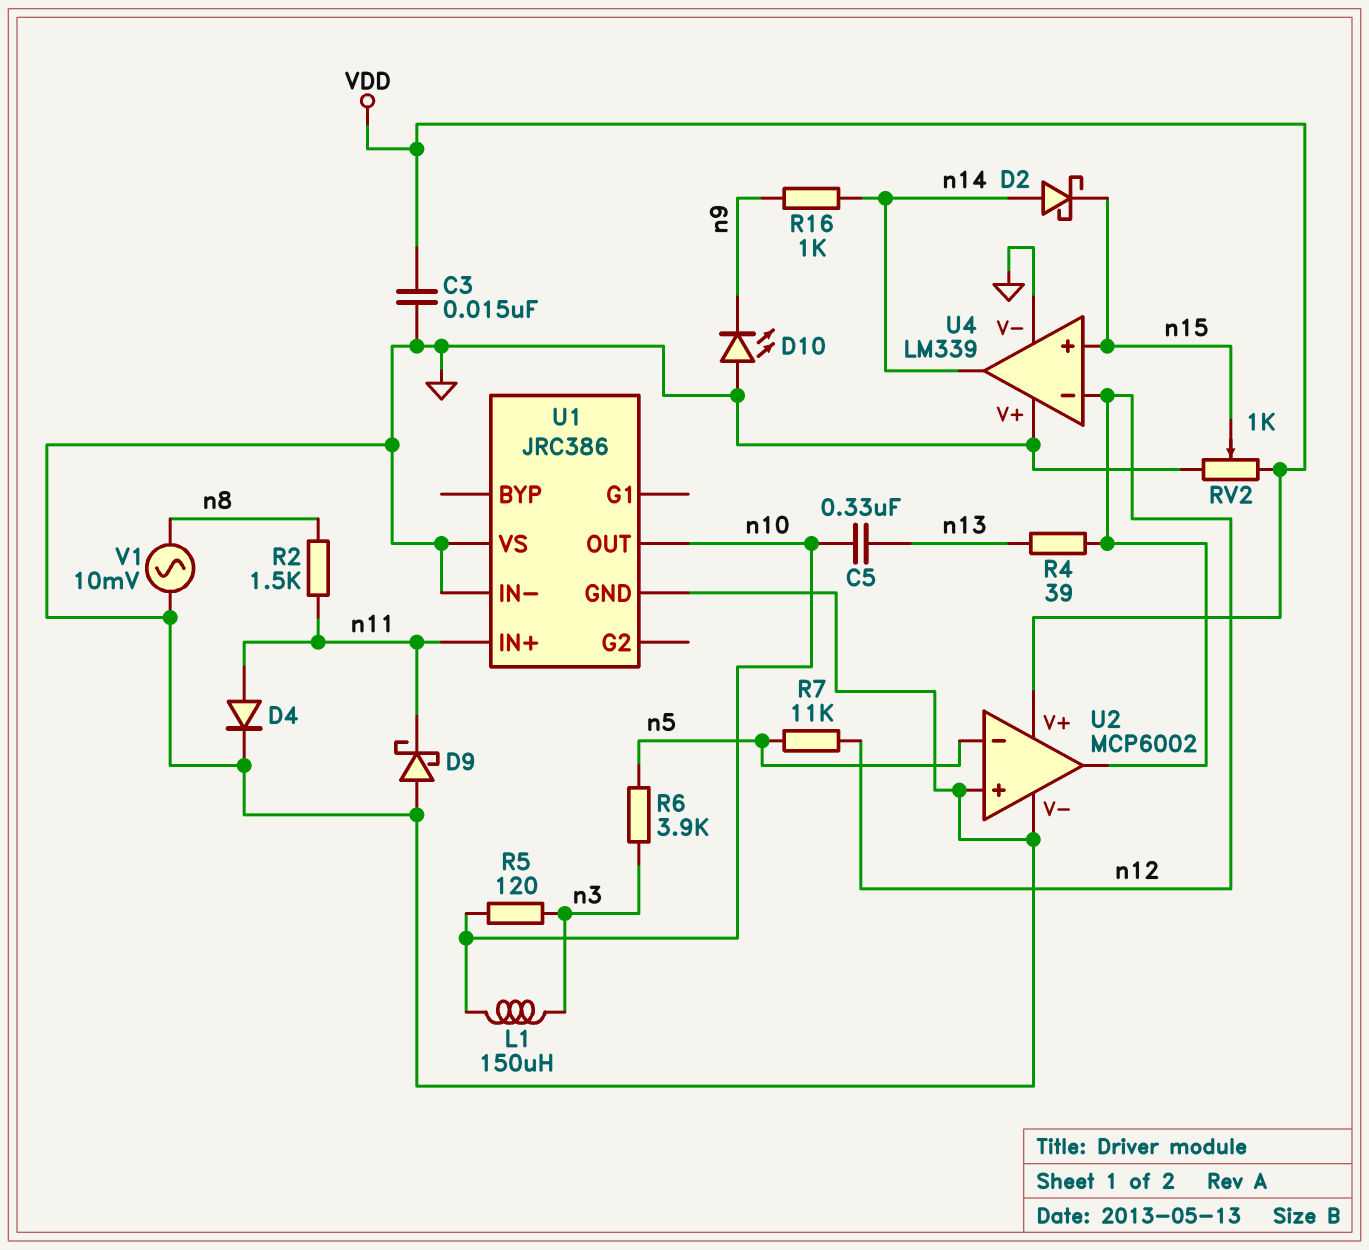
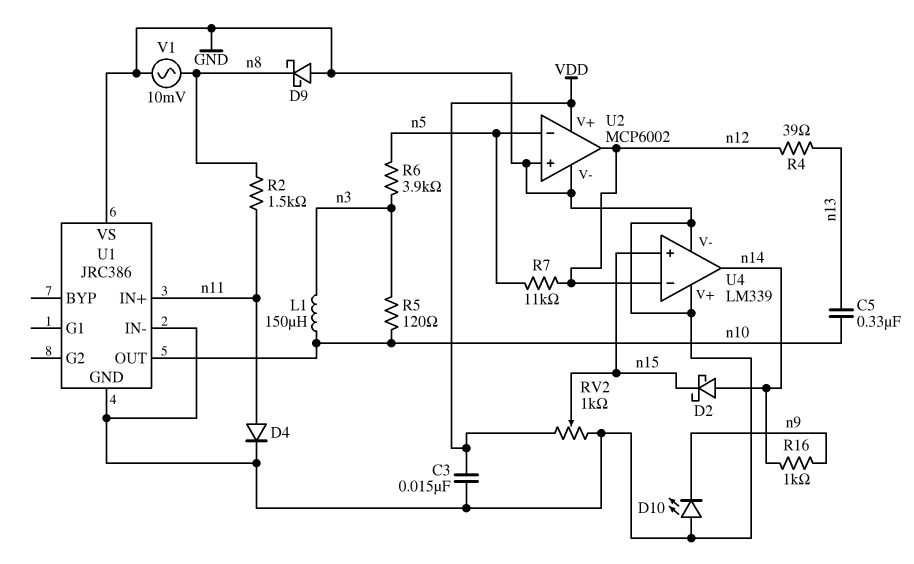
D9: schottky (A GND, K n11) -> schottky (A GND, K n8)

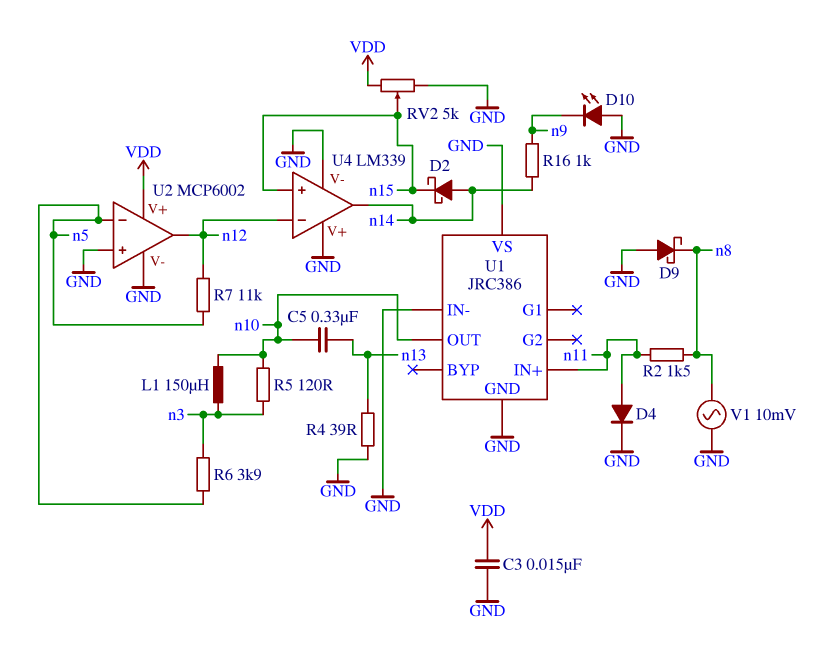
R4: 39 (n12, n13) -> 39 (GND, n13)
RV2: 1k (GND, VDD, wiper n15) -> 5k (GND, VDD, wiper n15)

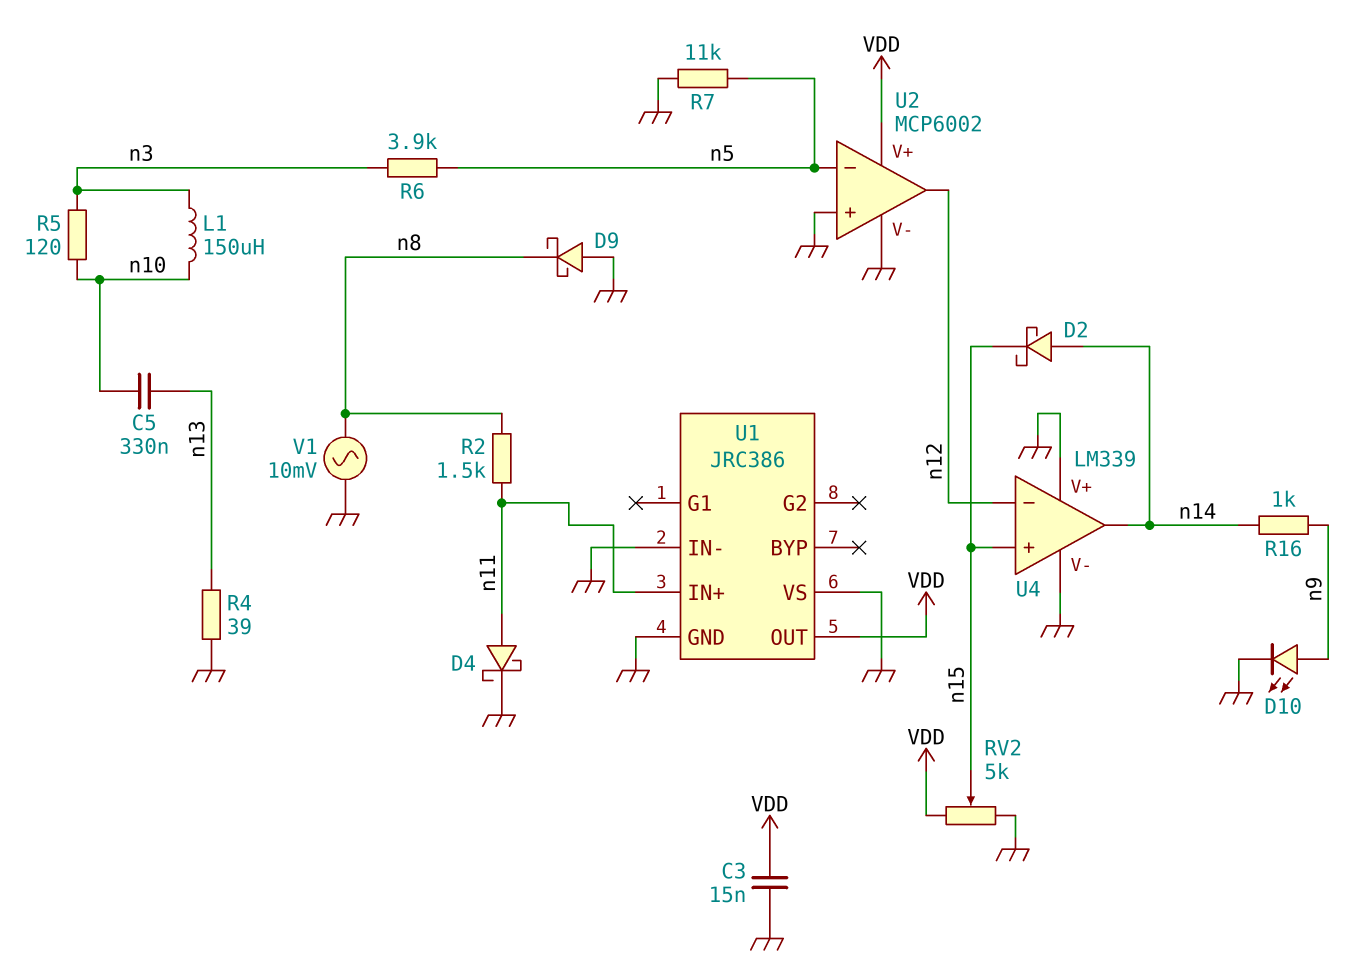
D4: diode (A n11, K GND) -> schottky (A n11, K GND)
D10: LED (A GND, K n9) -> LED (A n9, K GND)
R7: 11k (n5, n12) -> 11k (GND, n5)
U1 pin OUT: n10 -> VDD

